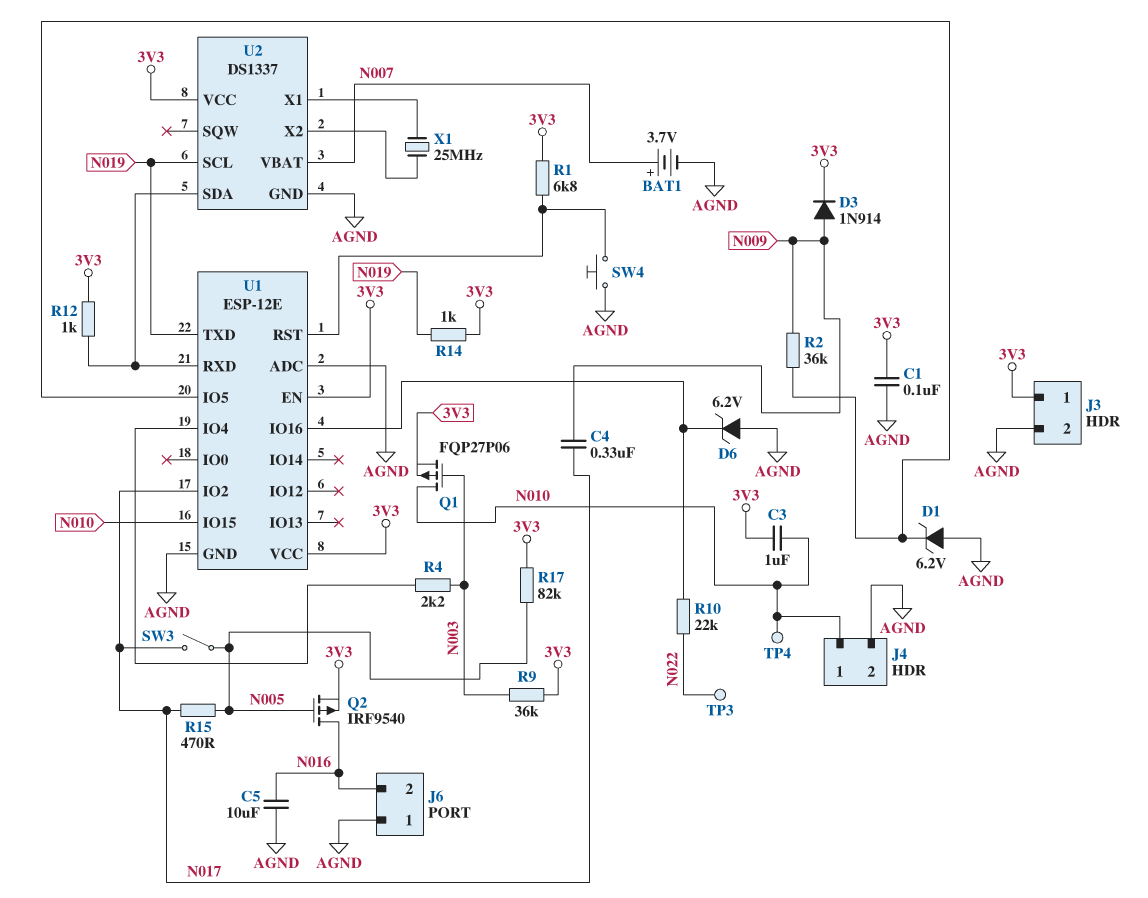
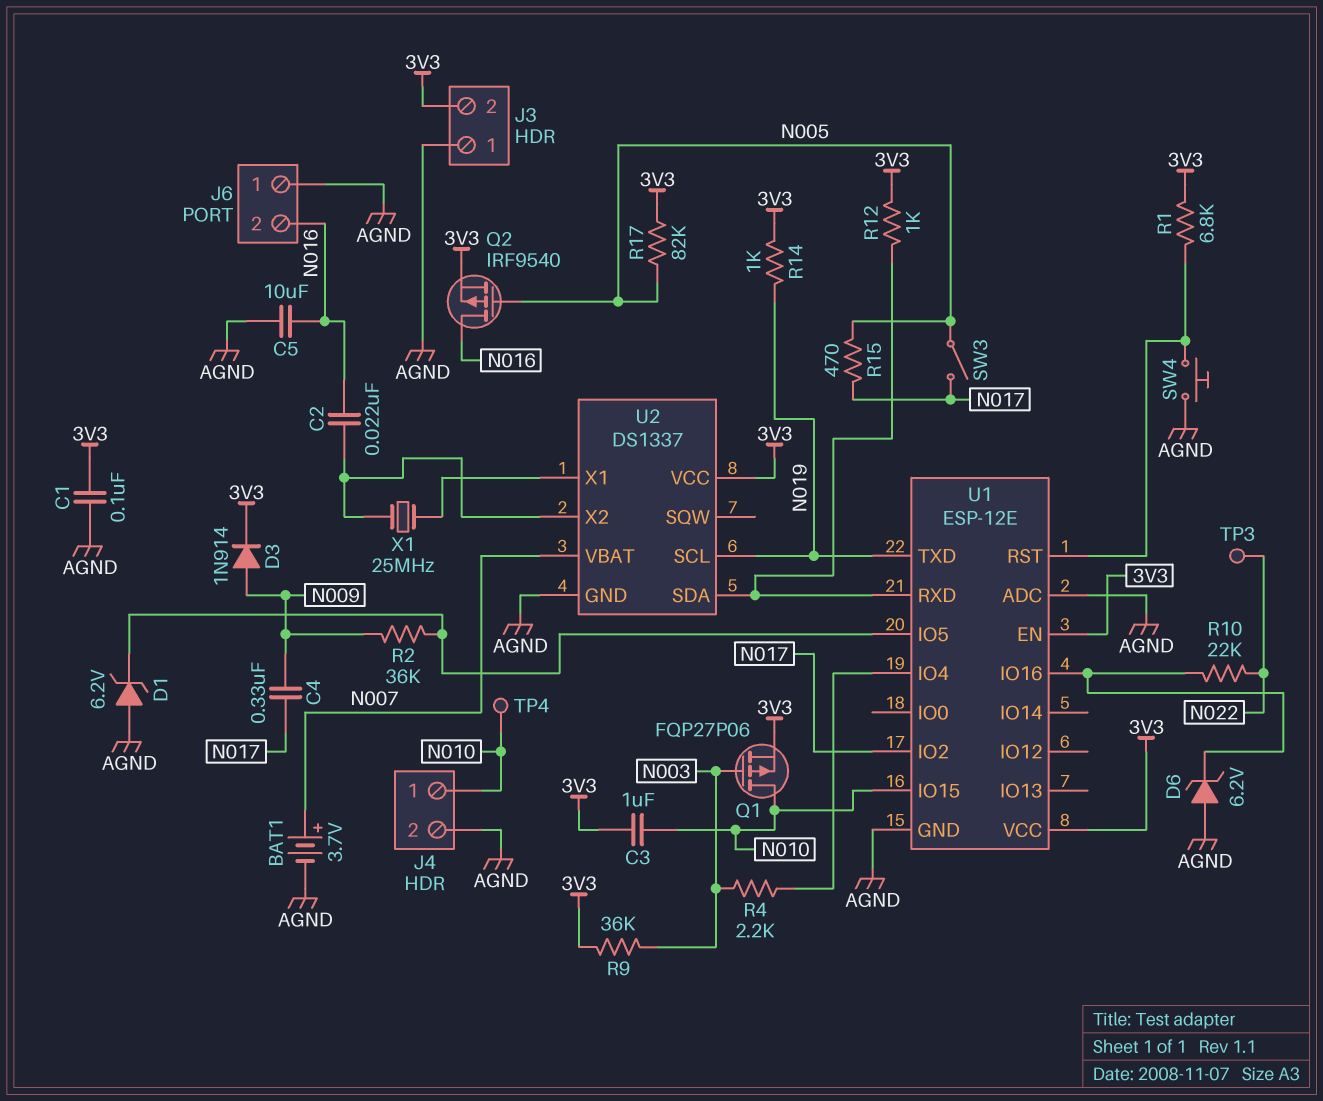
C2: none -> 22nF (N016, U2/X2)
J3 pin 1: 3V3 -> AGND
J3 pin 2: AGND -> 3V3

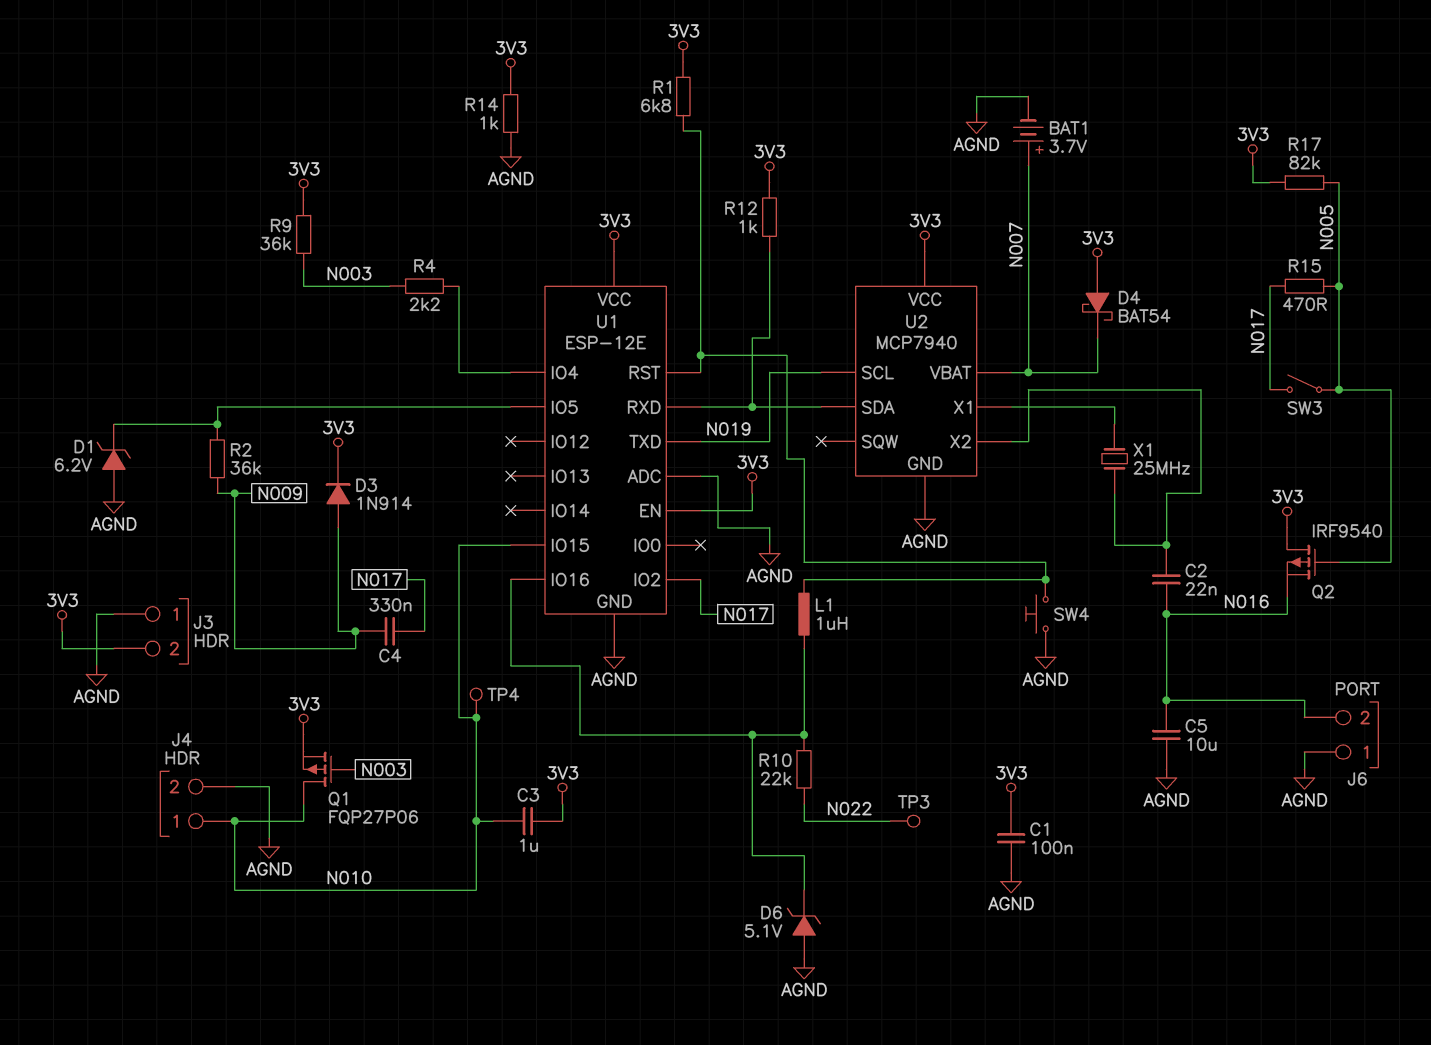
D4: none -> schottky BAT54 (A 3V3, K N007)
D6: zener 6.2V (A AGND, K U1/IO16) -> zener 5.1V (A AGND, K U1/IO16)
L1: none -> 1uH (U1/IO16, U1/RST)
Q2: PMOS IRF9540 (G N005, D N016, S 3V3) -> PMOS IRF9540 (G N005, D 3V3, S N016)
R14: 1k (3V3, N019) -> 1k (3V3, AGND)
U2: DS1337 -> MCP7940

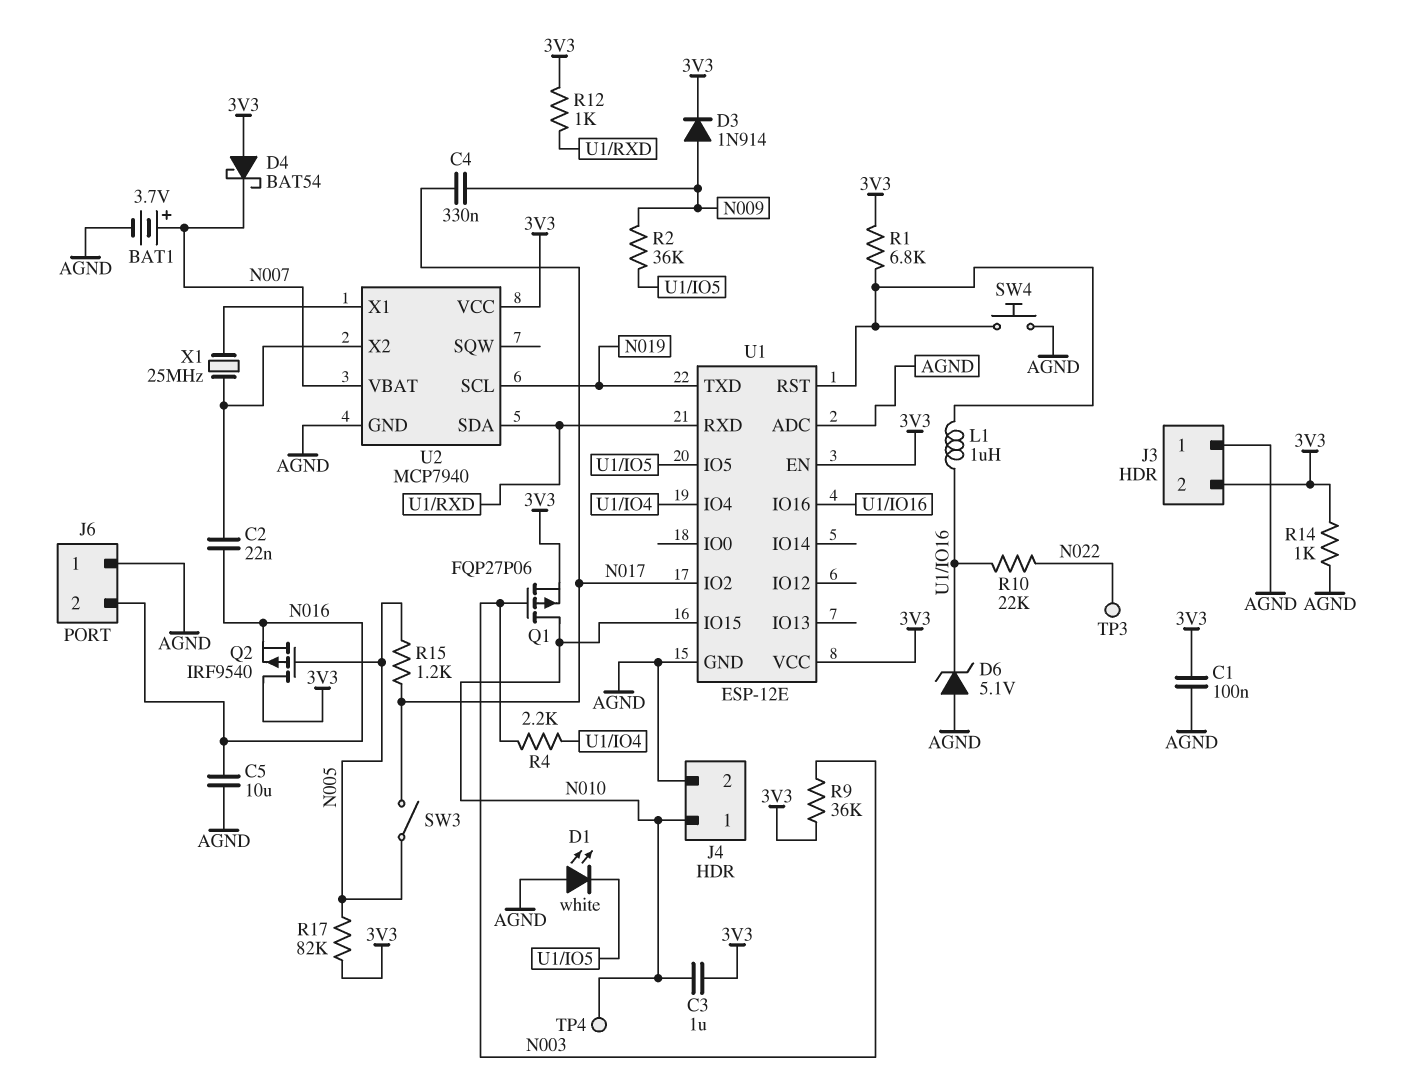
D1: zener 6.2V (A AGND, K U1/IO5) -> LED white (A AGND, K U1/IO5)
R15: 470 (N005, N017) -> 1.2k (N005, N017)

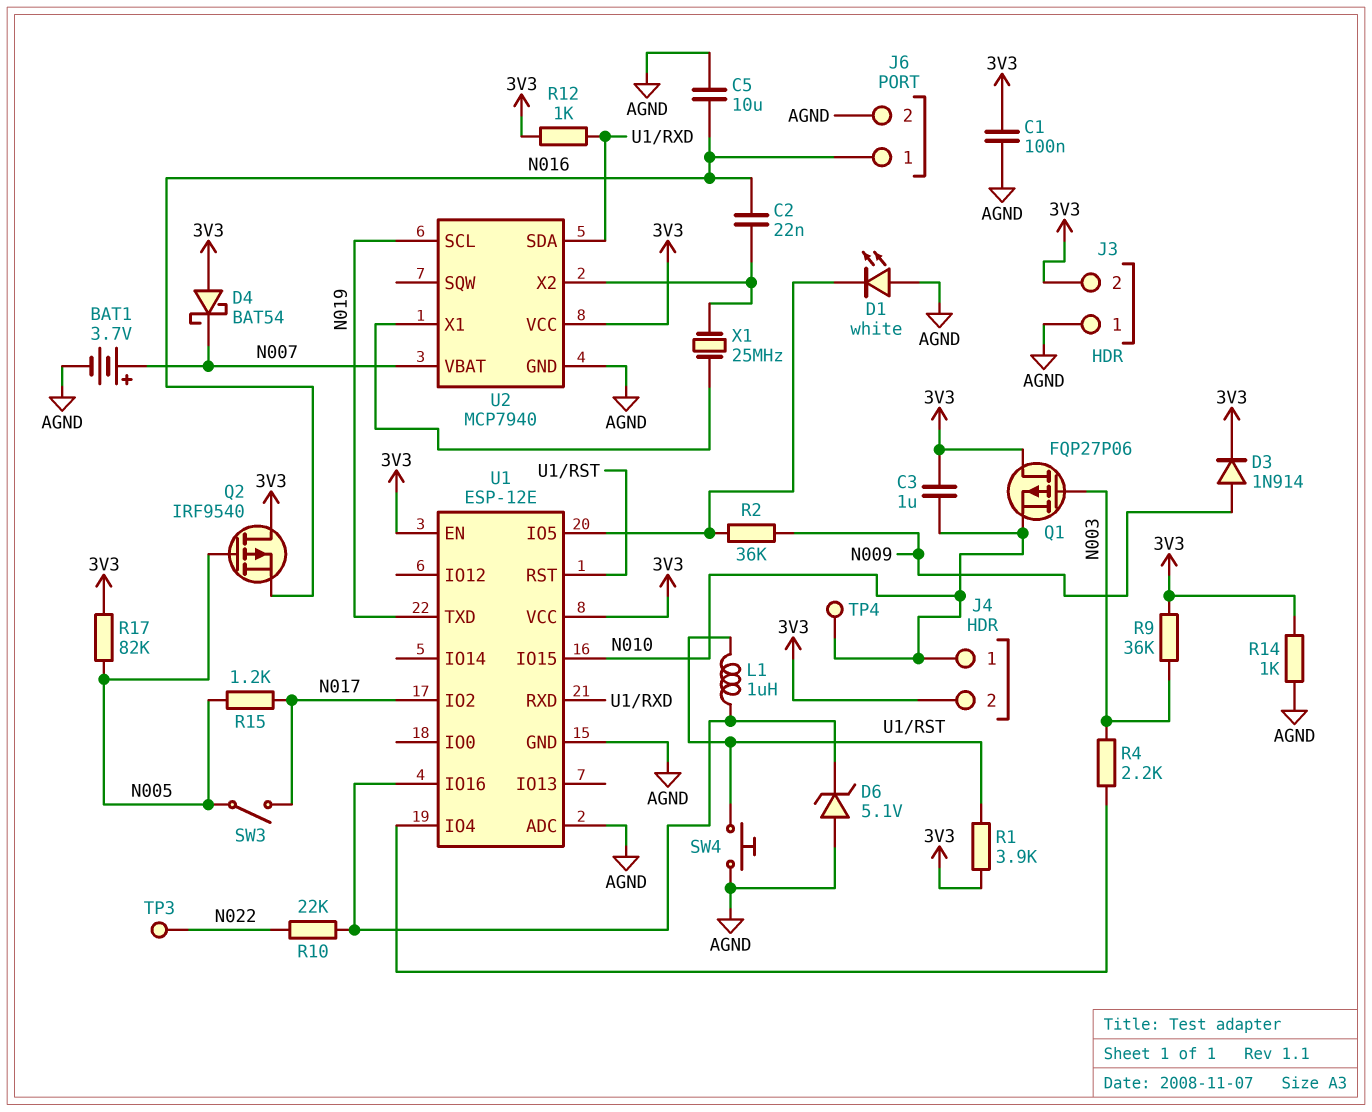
C4: 330nF (N009, N017) -> none
J4 pin 2: AGND -> 3V3
J6 pin 1: AGND -> N016
J6 pin 2: N016 -> AGND
Q1: PMOS FQP27P06 (G N003, D N010, S 3V3) -> PMOS FQP27P06 (G N003, D 3V3, S N010)
R1: 6.8k (3V3, U1/RST) -> 3.9k (3V3, U1/RST)

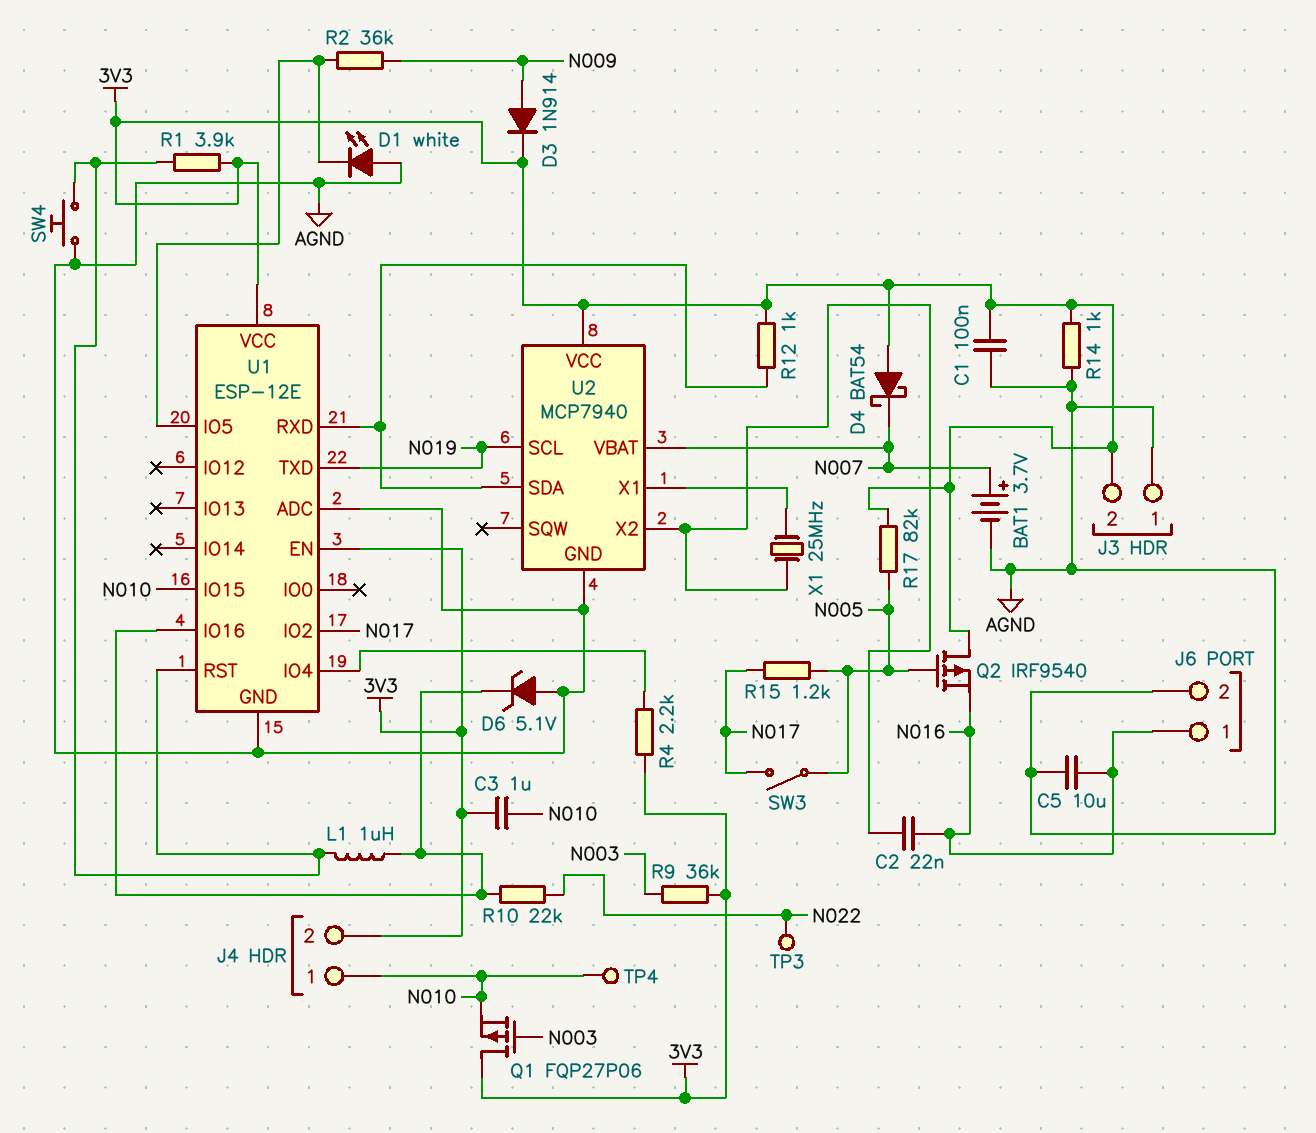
R4: 2.2k (N003, U1/IO4) -> 2.2k (3V3, U1/IO4)

